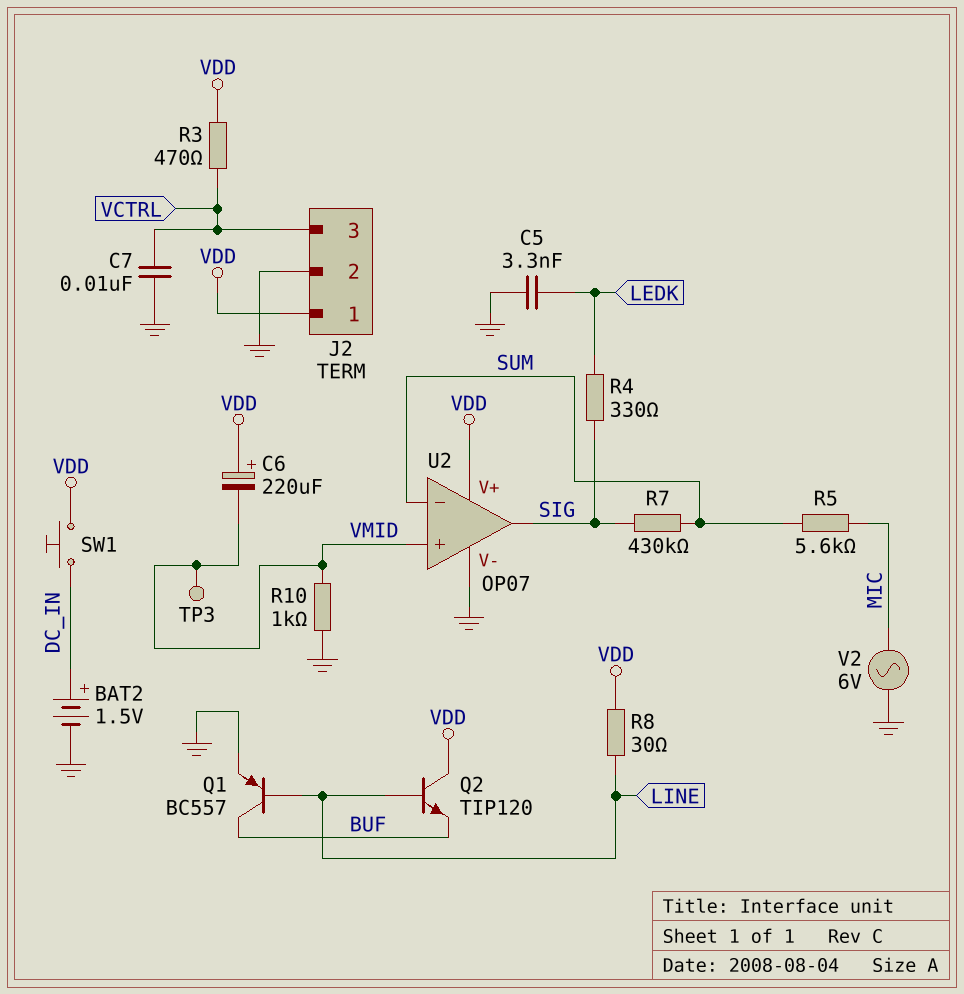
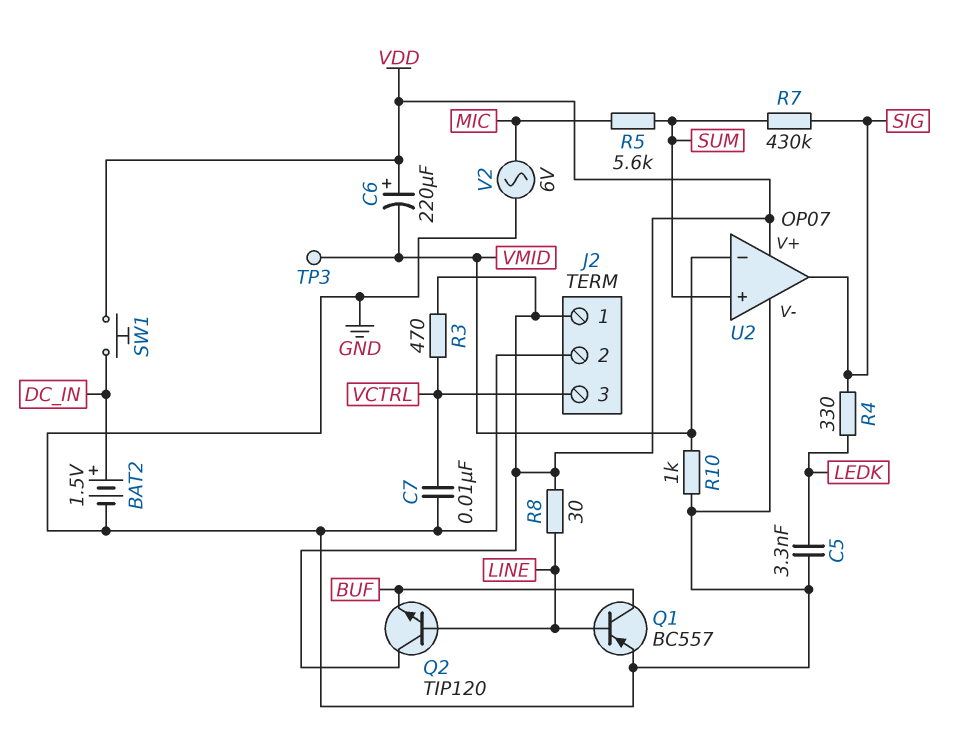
U2 pin in+: VMID -> SUM
U2 pin in-: SUM -> VMID

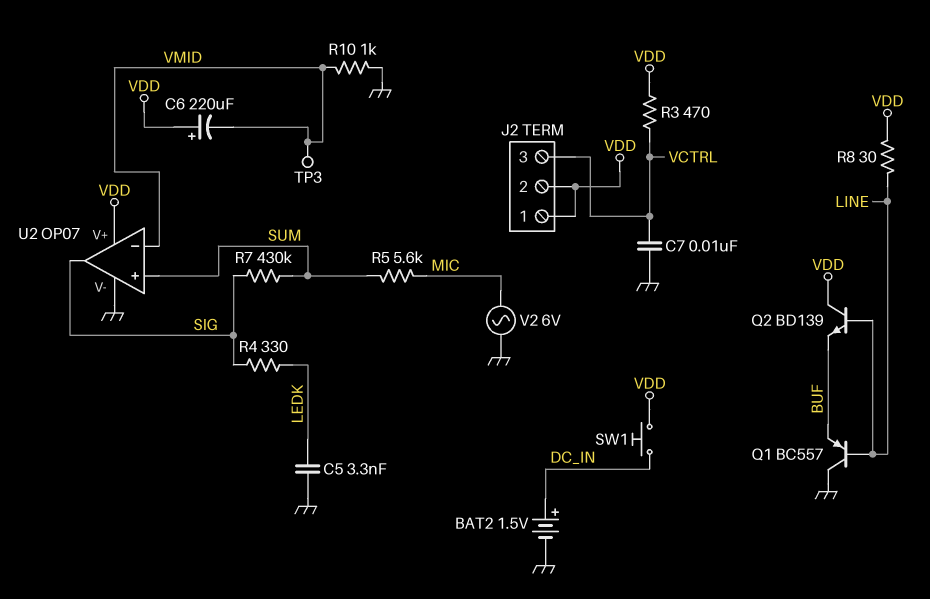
J2 pin 2: GND -> VDD
Q1: PNP BC557 (B LINE, C BUF, E GND) -> PNP BC557 (B LINE, C GND, E BUF)
Q2: NPN TIP120 (B LINE, C VDD, E BUF) -> NPN BD139 (B LINE, C VDD, E BUF)

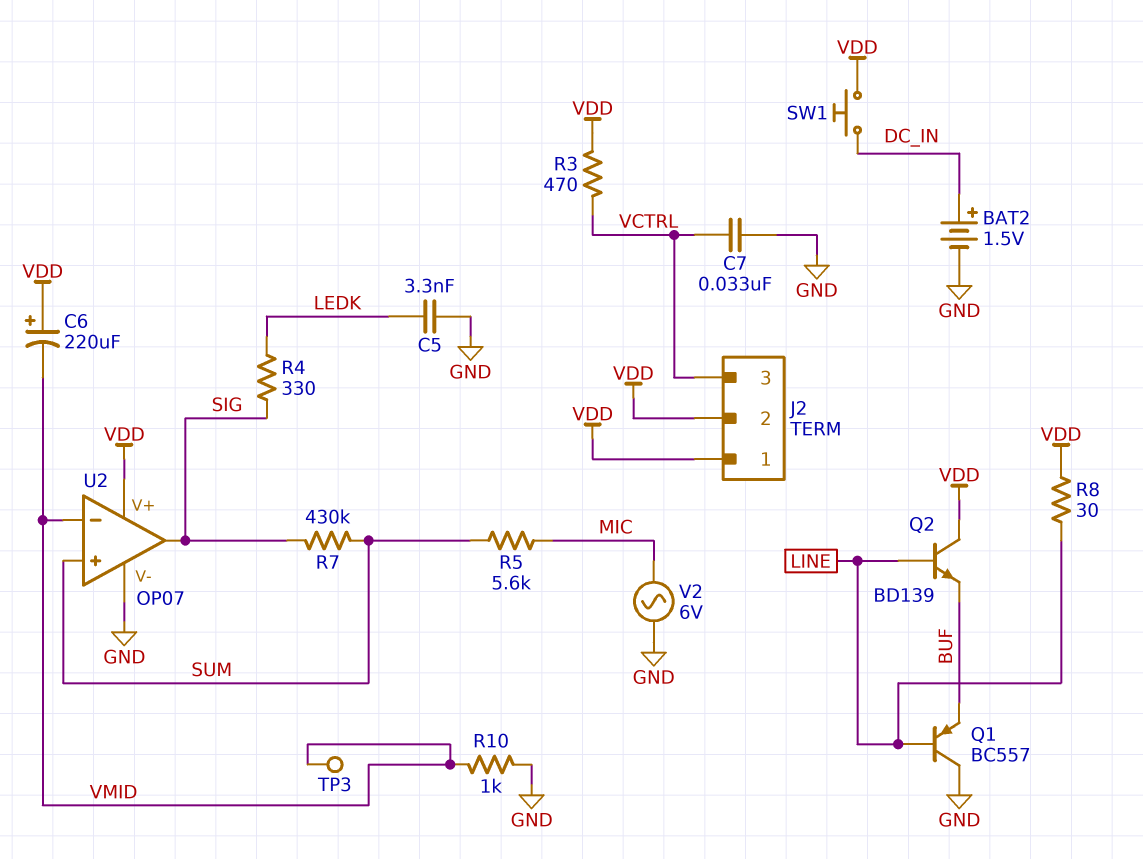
C7: 10nF (GND, VCTRL) -> 33nF (GND, VCTRL)

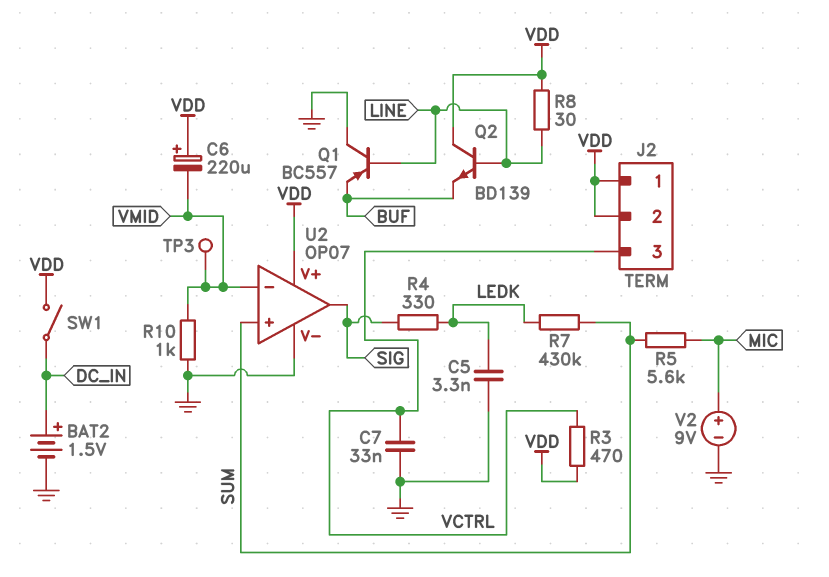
R7: 430k (SIG, SUM) -> 430k (LEDK, SUM)
SW1: button (DC_IN, VDD) -> switch (DC_IN, VDD)
V2: AC 6V (GND, MIC) -> 9V (plus MIC, minus GND)

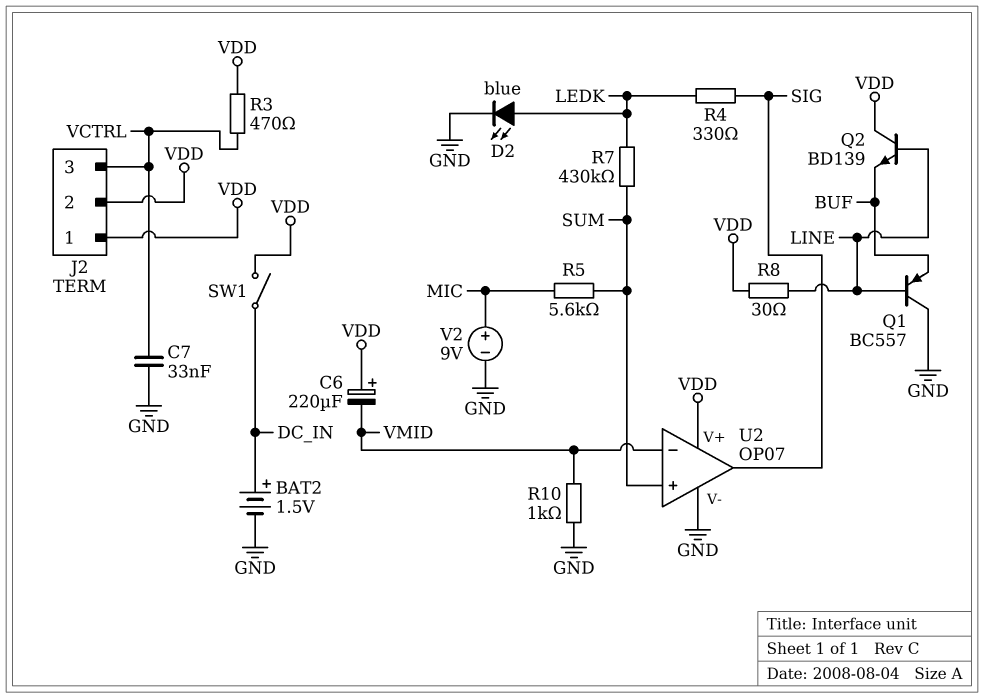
C5: 3.3nF (GND, LEDK) -> none
D2: none -> LED blue (A LEDK, K GND)
TP3: test point (VMID) -> none

